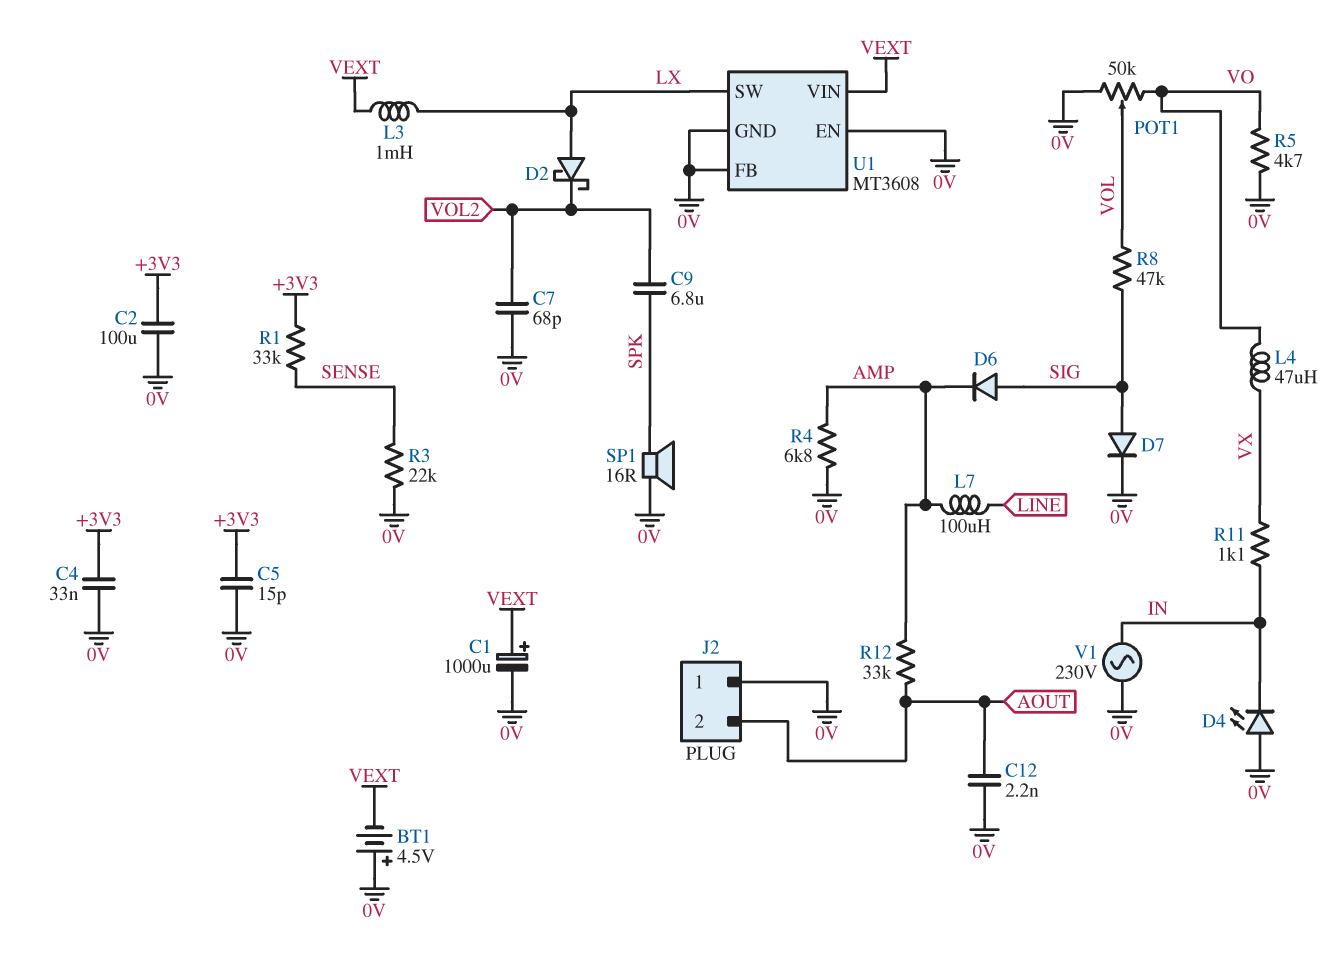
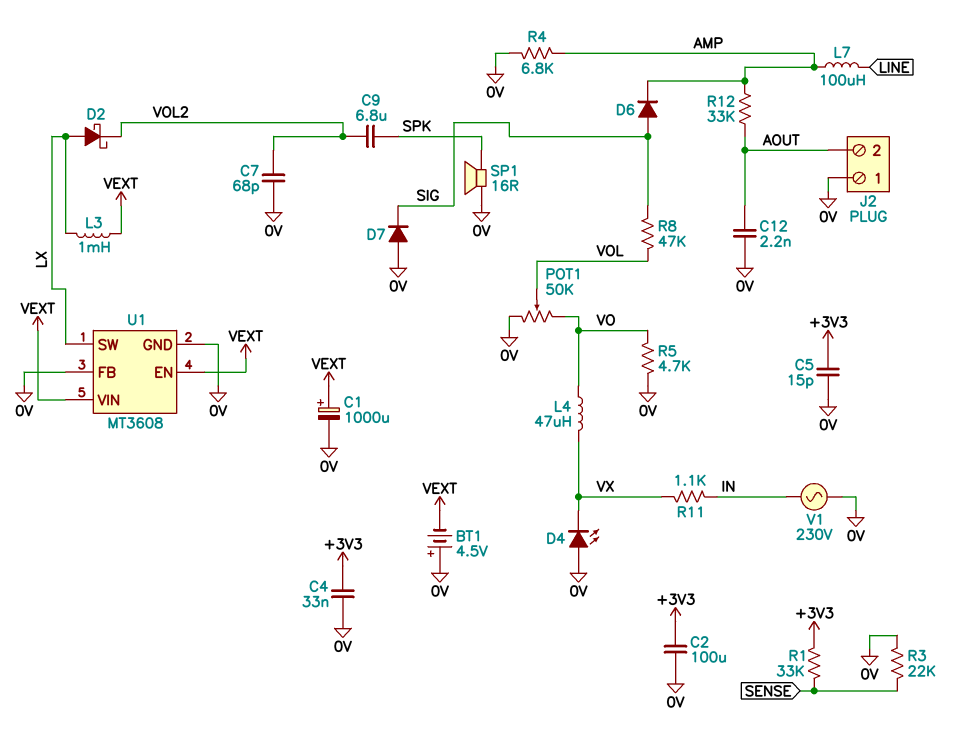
D4: LED (A 0V, K IN) -> LED (A 0V, K VX)
D7: diode (A SIG, K 0V) -> diode (A 0V, K SIG)
U1 pin EN: 0V -> VEXT

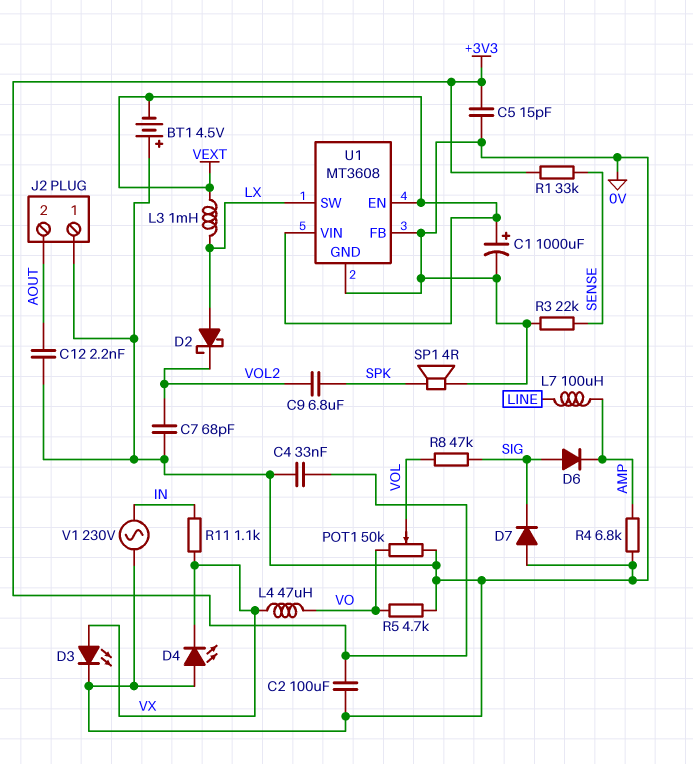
D3: none -> LED (A VX, K 0V)
R12: 33k (AMP, AOUT) -> none
SP1: speaker 16R (0V, SPK) -> speaker 4R (0V, SPK)

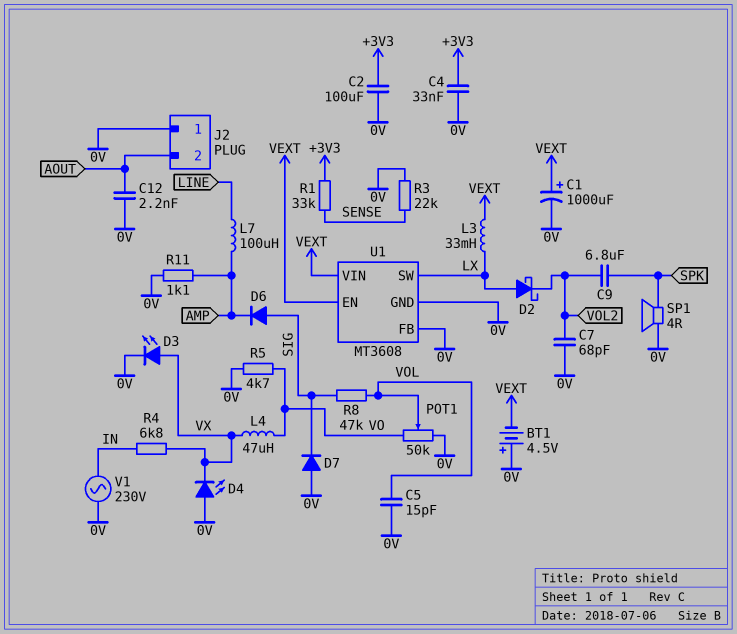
C5: 15pF (+3V3, 0V) -> 15pF (0V, VOL)
L3: 1mH (LX, VEXT) -> 33mH (LX, VEXT)
R4: 6.8k (0V, AMP) -> 6.8k (IN, VX)
R11: 1.1k (IN, VX) -> 1.1k (0V, AMP)

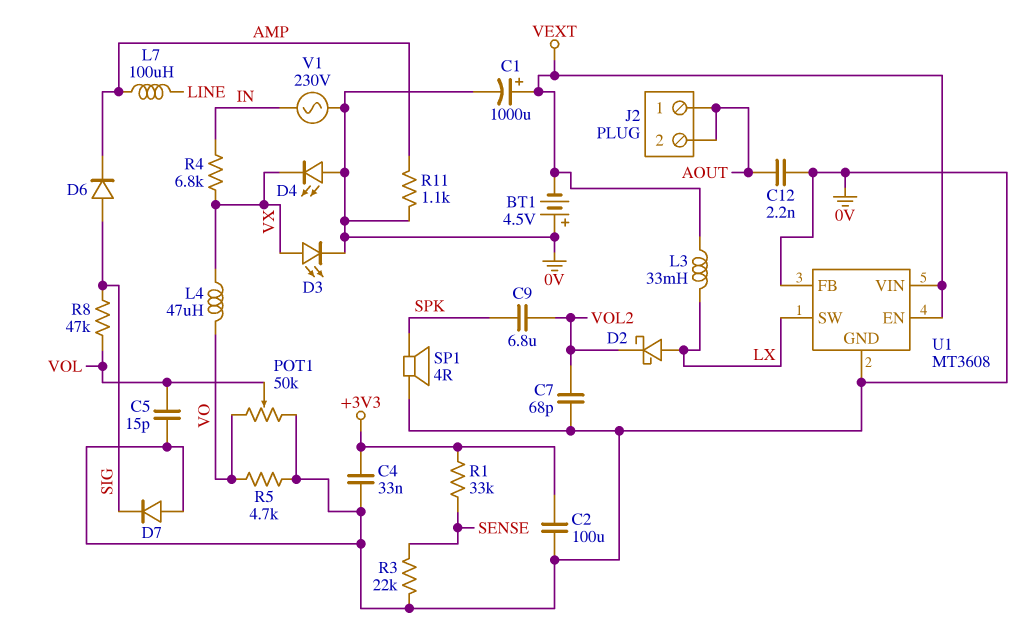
J2 pin 1: 0V -> AOUT

